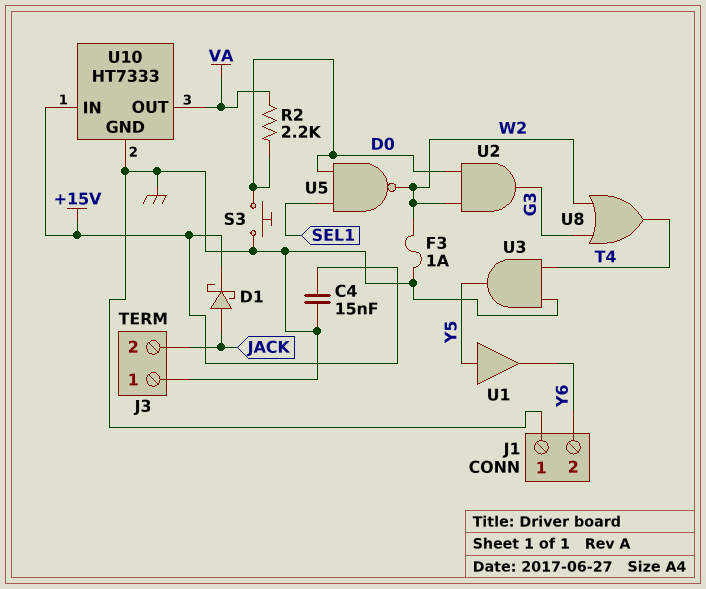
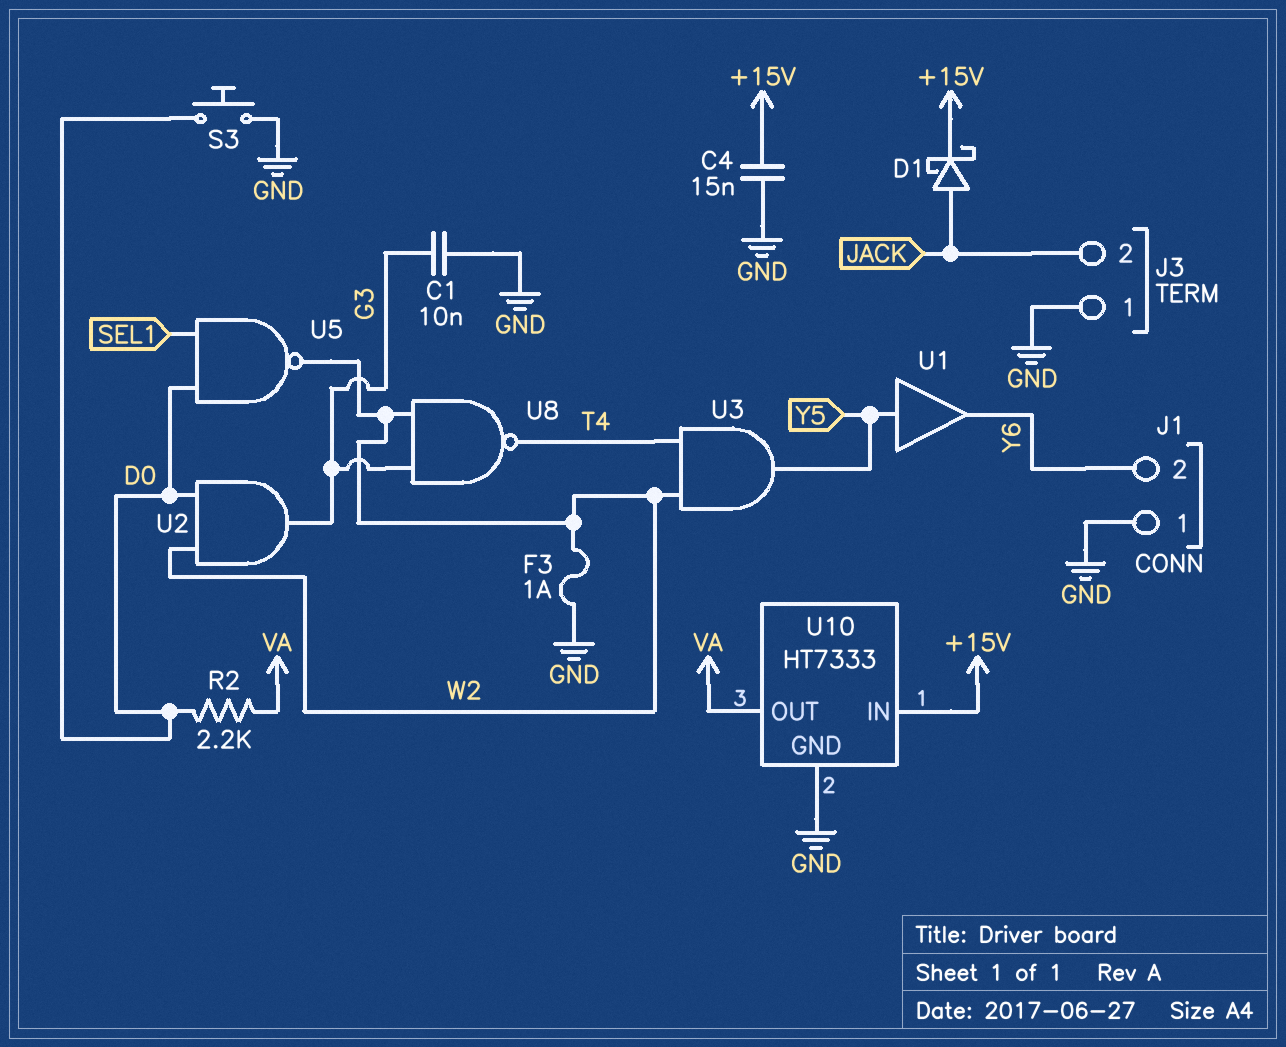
C1: none -> 10nF (G3, GND)
U3: AND (in GND, in T4, out Y5) -> AND (in T4, in W2, out Y5)
U8: OR (in G3, in W2, out T4) -> NAND (in G3, in W2, out T4)

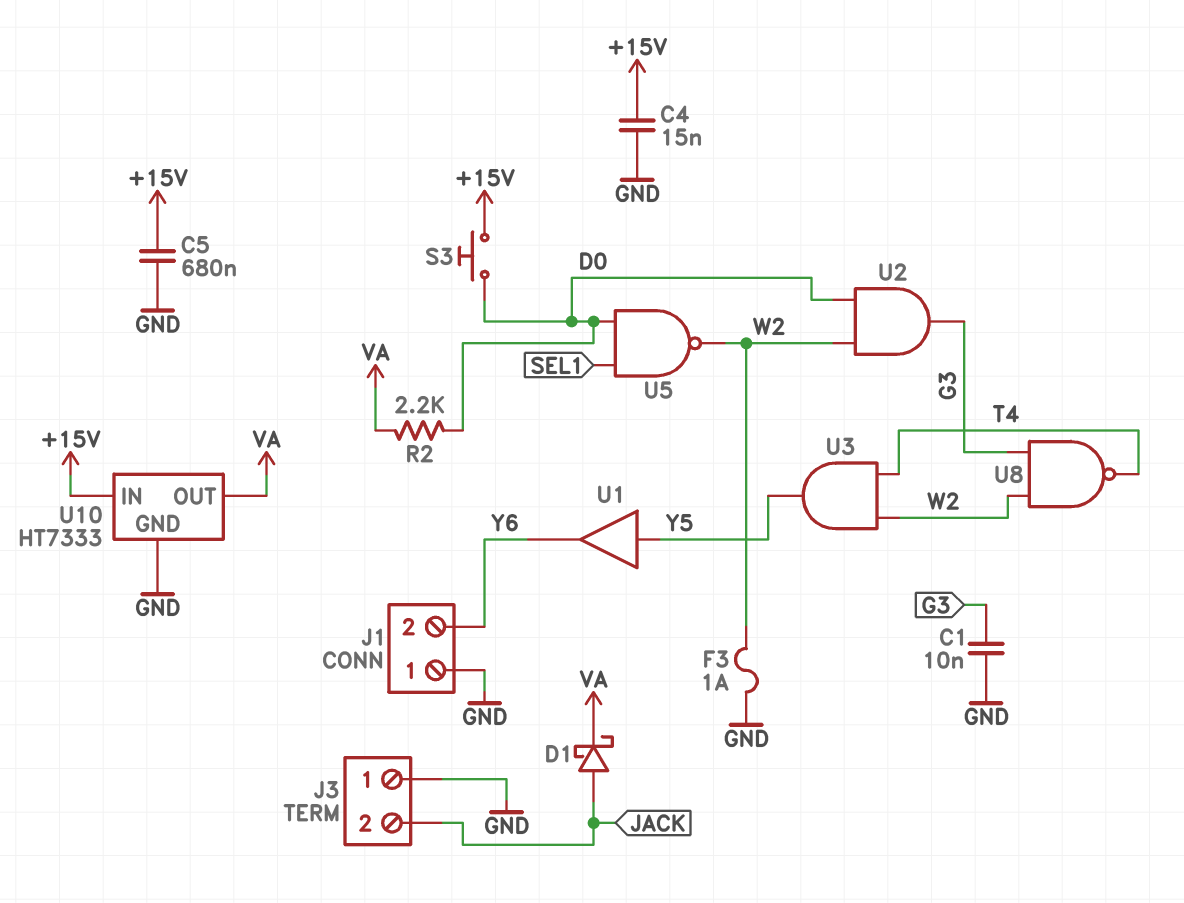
C5: none -> 680nF (+15V, GND)
D1: schottky (A JACK, K +15V) -> schottky (A JACK, K VA)
S3: button (D0, GND) -> button (+15V, D0)

